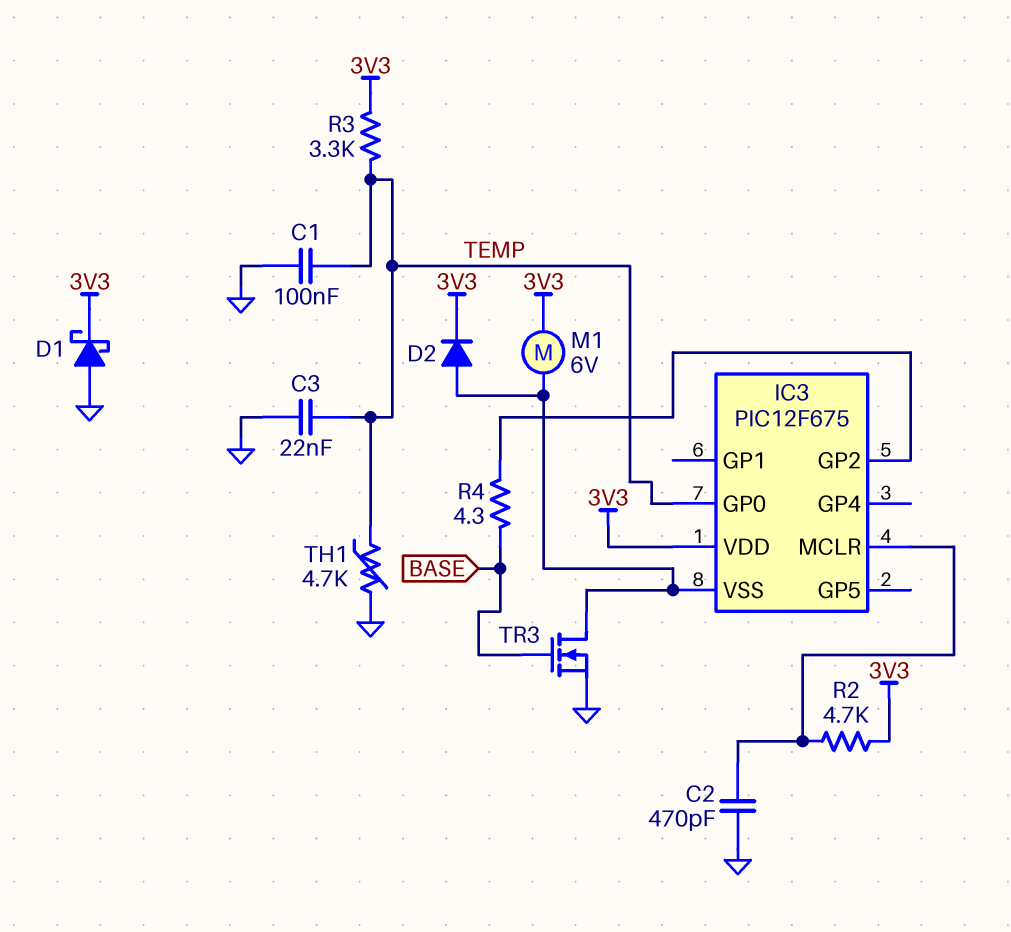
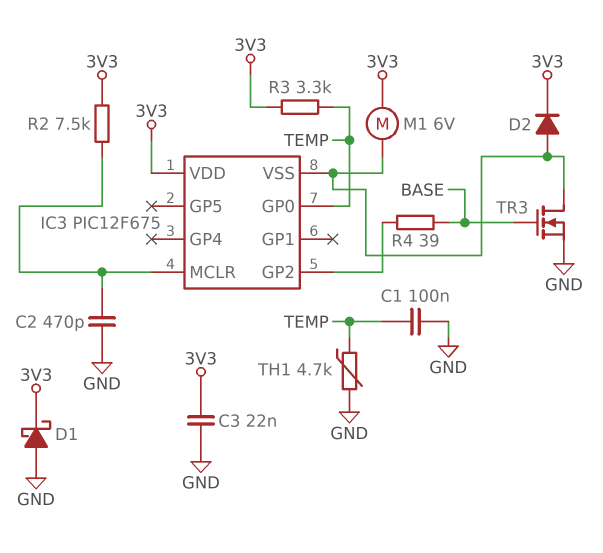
C3: 22nF (GND, TEMP) -> 22nF (3V3, GND)
R2: 4.7k (3V3, IC3/MCLR) -> 7.5k (3V3, IC3/MCLR)
R4: 4.3 (BASE, IC3/GP2) -> 39 (BASE, IC3/GP2)

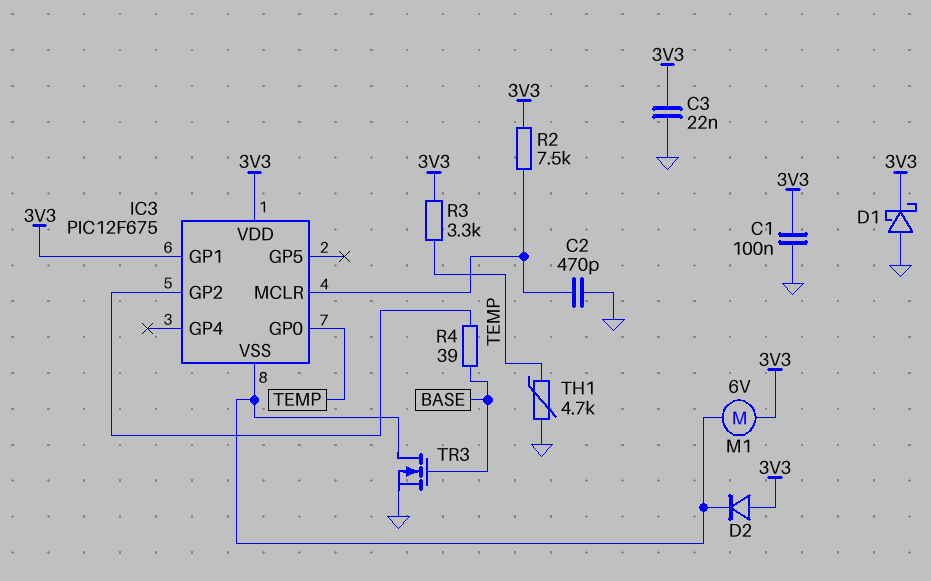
C1: 100nF (GND, TEMP) -> 100nF (3V3, GND)
D2: diode (A IC3/VSS, K 3V3) -> diode (A 3V3, K IC3/VSS)
IC3 pin GP1: none -> 3V3

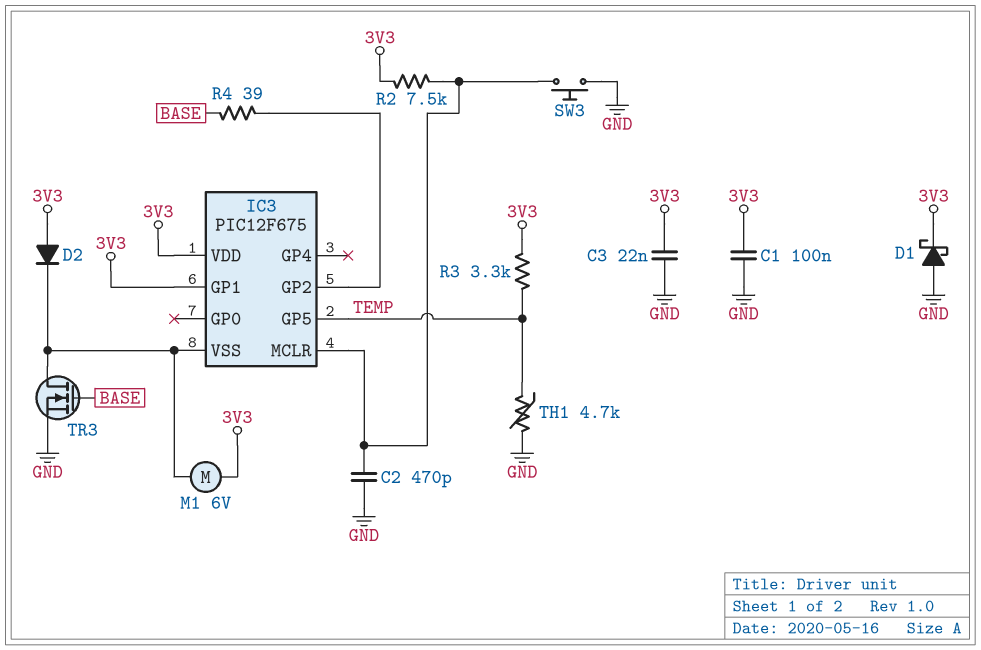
IC3 pin GP0: TEMP -> none
IC3 pin GP5: none -> TEMP
SW3: none -> button (GND, IC3/MCLR)

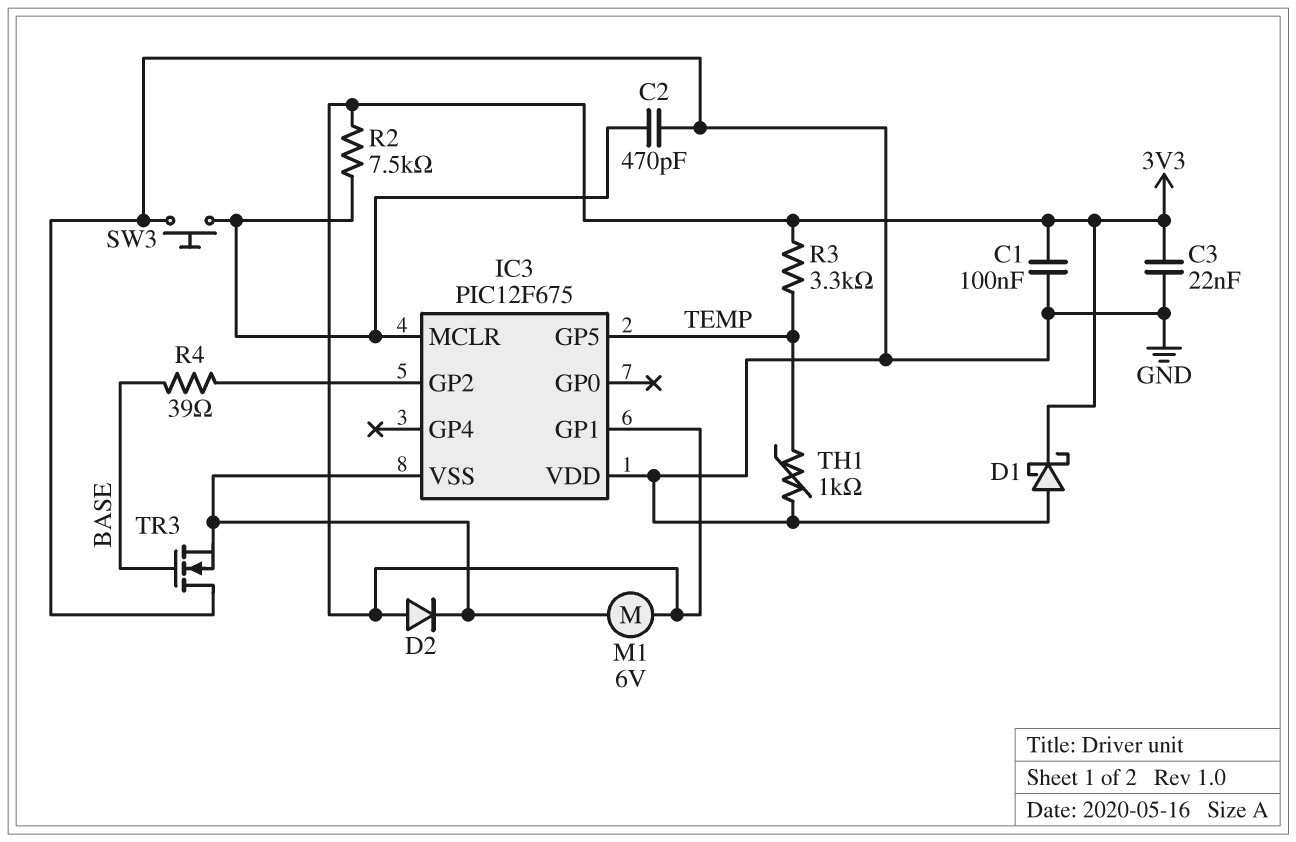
IC3 pin VDD: 3V3 -> GND
TH1: 4.7k (GND, TEMP) -> 1k (GND, TEMP)
TR3: NMOS (G BASE, D IC3/VSS, S GND) -> NMOS (G BASE, D GND, S IC3/VSS)

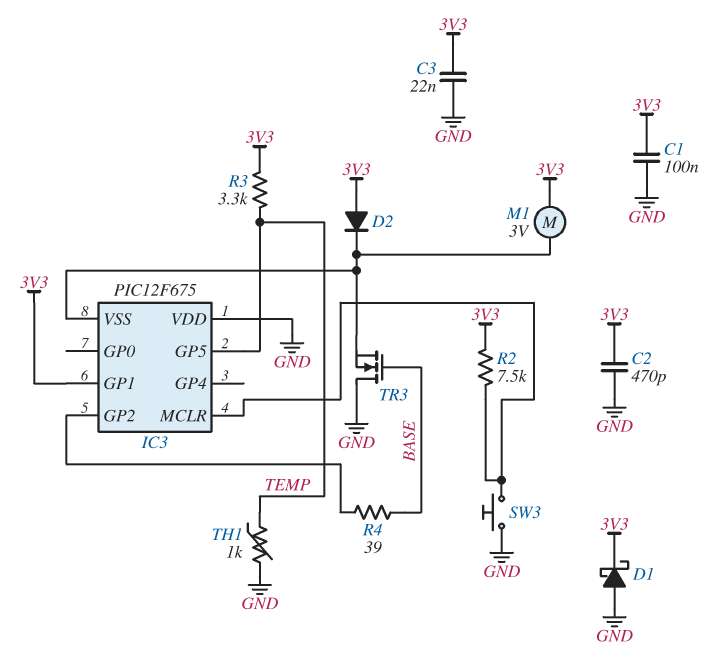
C2: 470pF (GND, IC3/MCLR) -> 470pF (3V3, GND)
M1: motor 6V (3V3, IC3/VSS) -> motor 3V (3V3, IC3/VSS)

